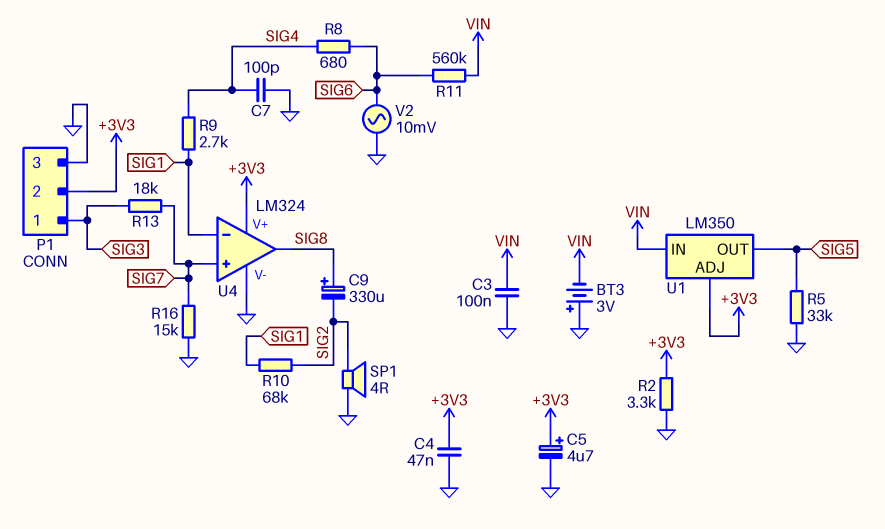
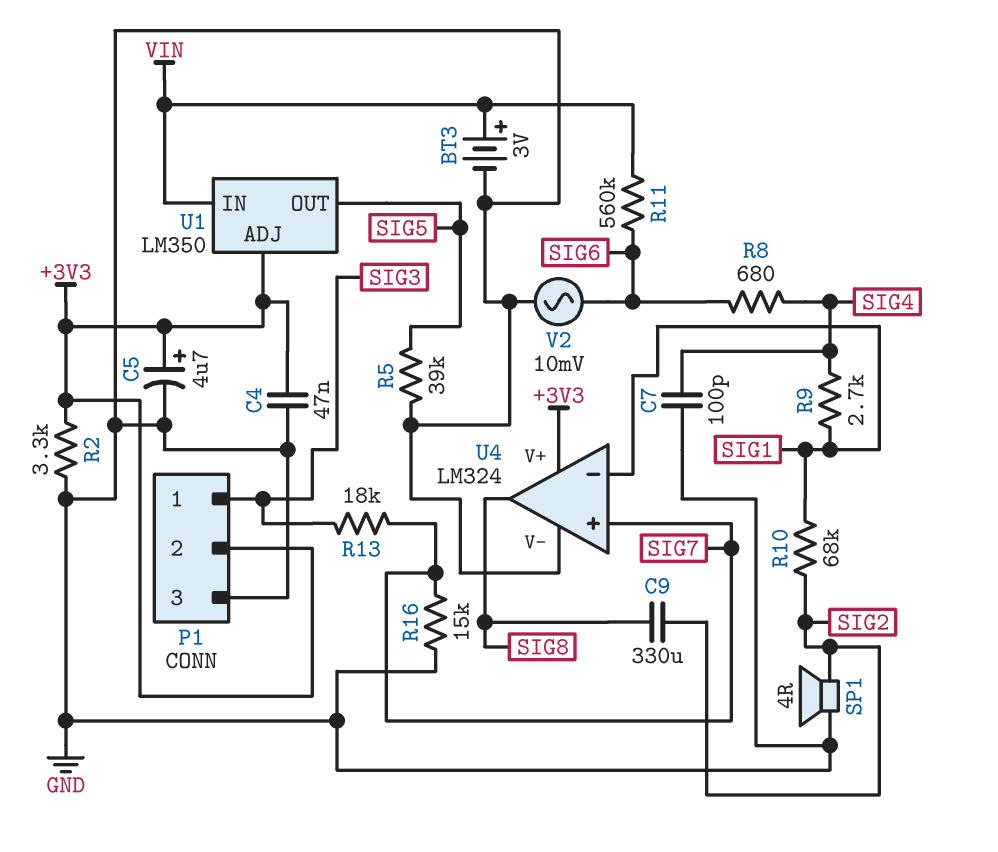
BT3: 3V (plus GND, minus VIN) -> 3V (plus VIN, minus GND)
C3: 100nF (GND, VIN) -> none
C9: 330uF (plus SIG8, minus SIG2) -> 330uF (SIG2, SIG8)
R5: 33k (GND, SIG5) -> 39k (GND, SIG5)

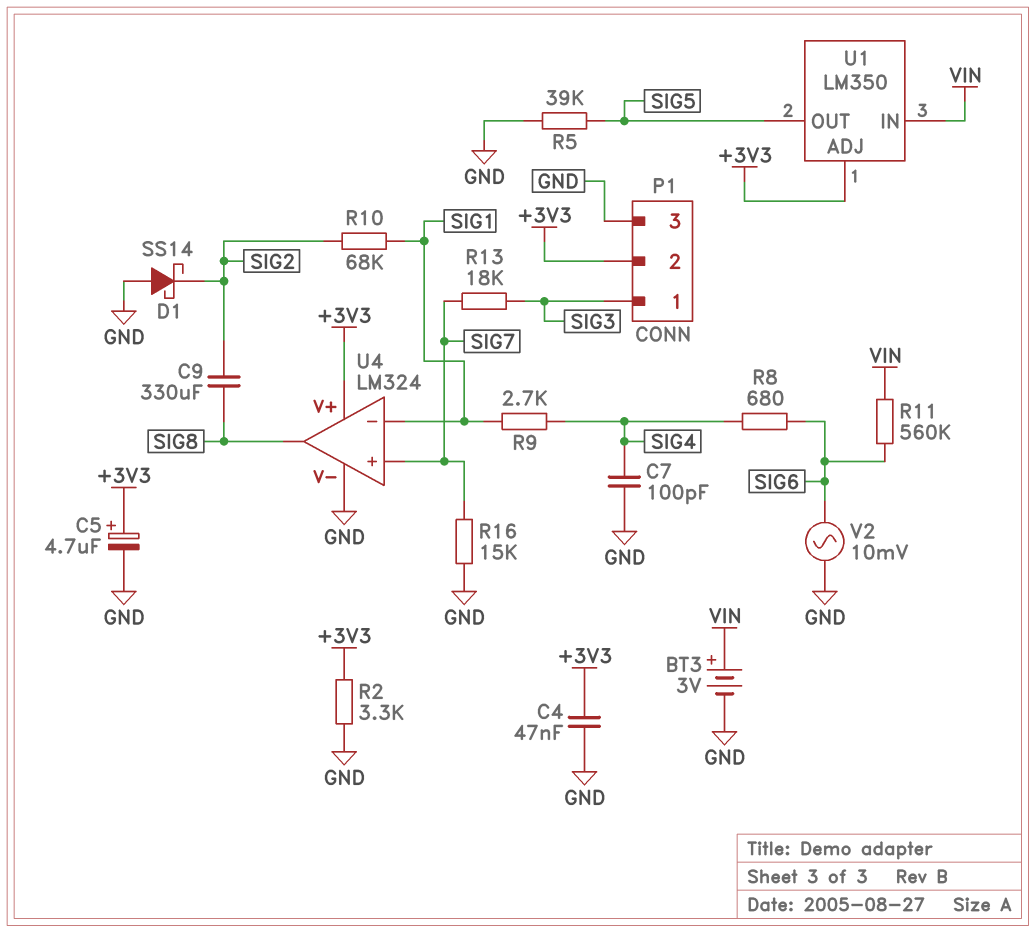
D1: none -> schottky SS14 (A GND, K SIG2)
SP1: speaker 4R (GND, SIG2) -> none

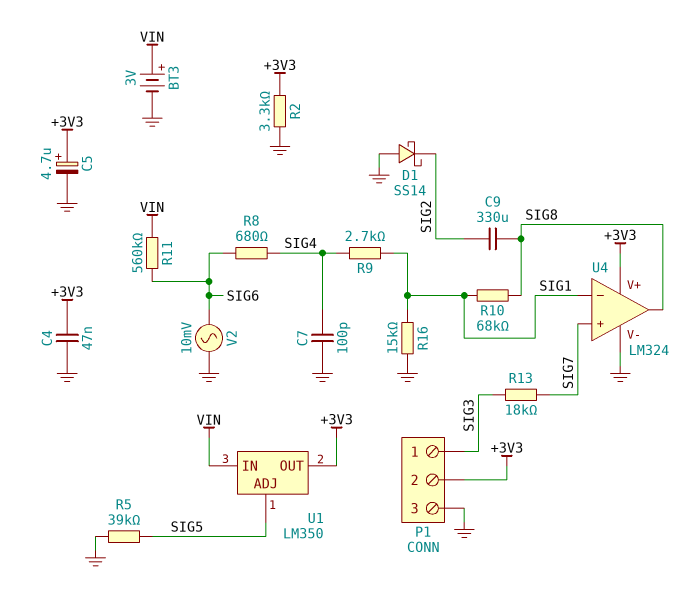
R10: 68k (SIG1, SIG2) -> 68k (SIG1, SIG8)
R16: 15k (GND, SIG7) -> 15k (GND, SIG1)
U1 pin ADJ: +3V3 -> SIG5
U1 pin OUT: SIG5 -> +3V3

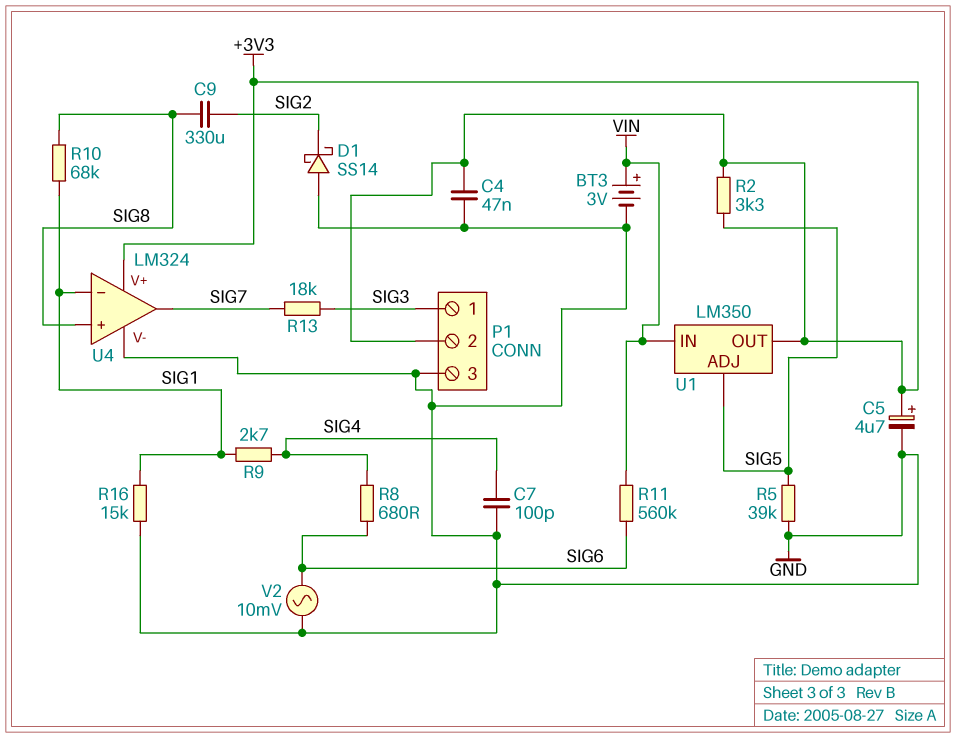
R2: 3.3k (+3V3, GND) -> 3.3k (+3V3, SIG5)
U4 pin in+: SIG7 -> SIG8
U4 pin out: SIG8 -> SIG7

